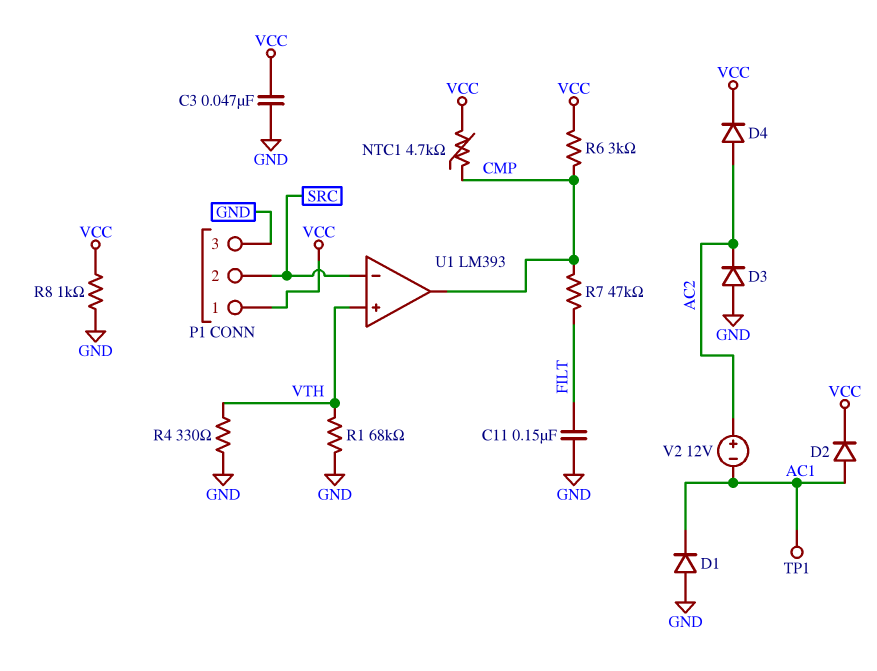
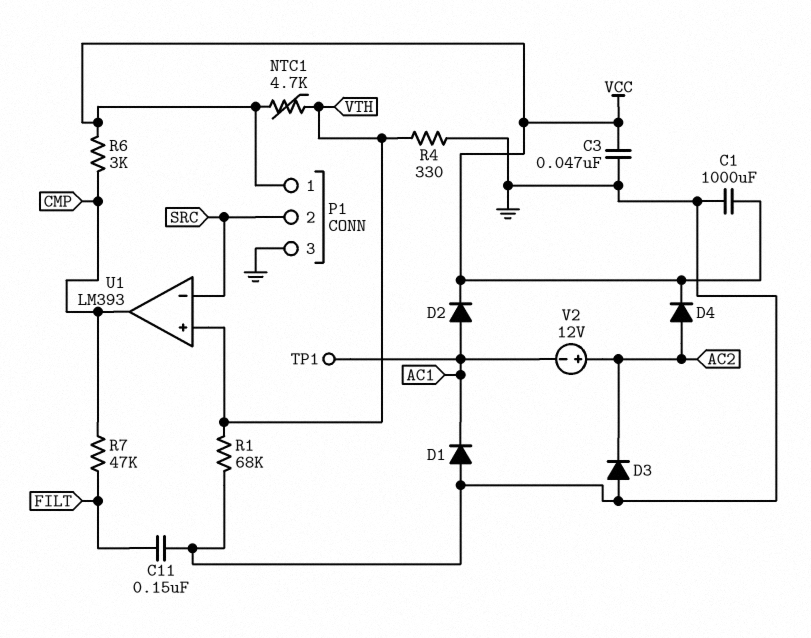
C1: none -> 1000uF (GND, VCC)
NTC1: 4.7k (CMP, VCC) -> 4.7k (VCC, VTH)
R8: 1k (GND, VCC) -> none

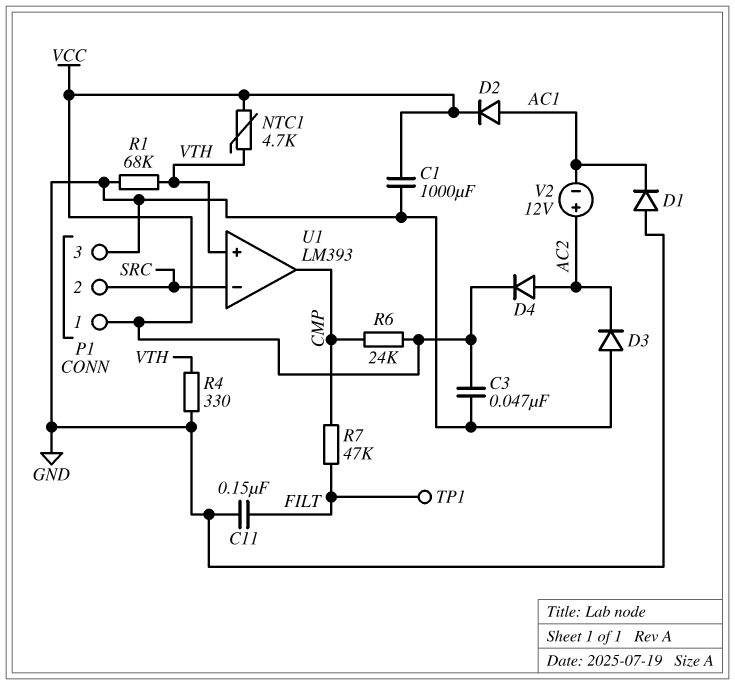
R6: 3k (CMP, VCC) -> 24k (CMP, VCC)
TP1: test point (AC1) -> test point (FILT)

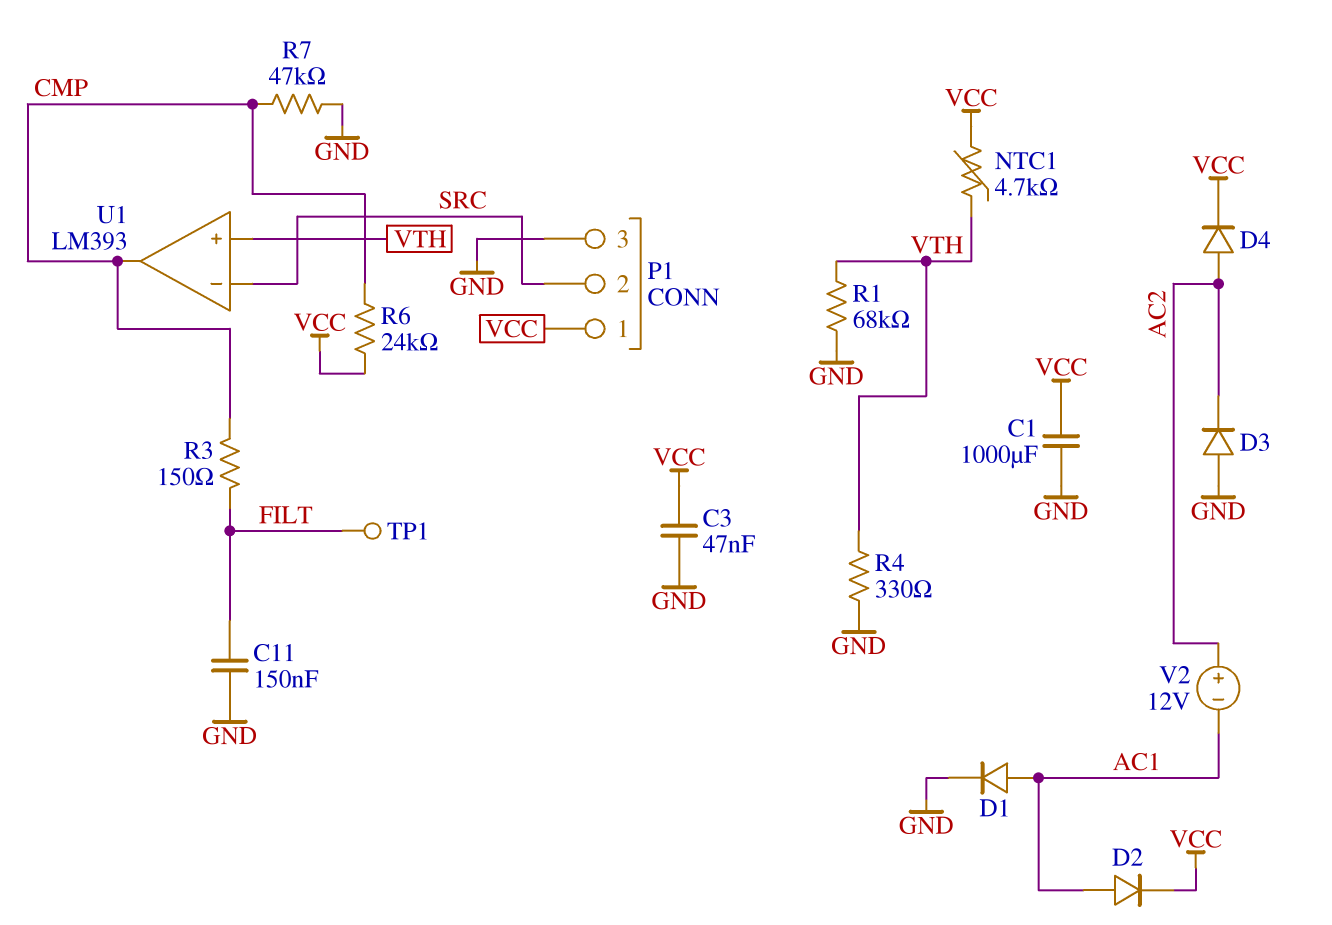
D1: diode (A GND, K AC1) -> diode (A AC1, K GND)
R3: none -> 150 (CMP, FILT)
R7: 47k (CMP, FILT) -> 47k (CMP, GND)

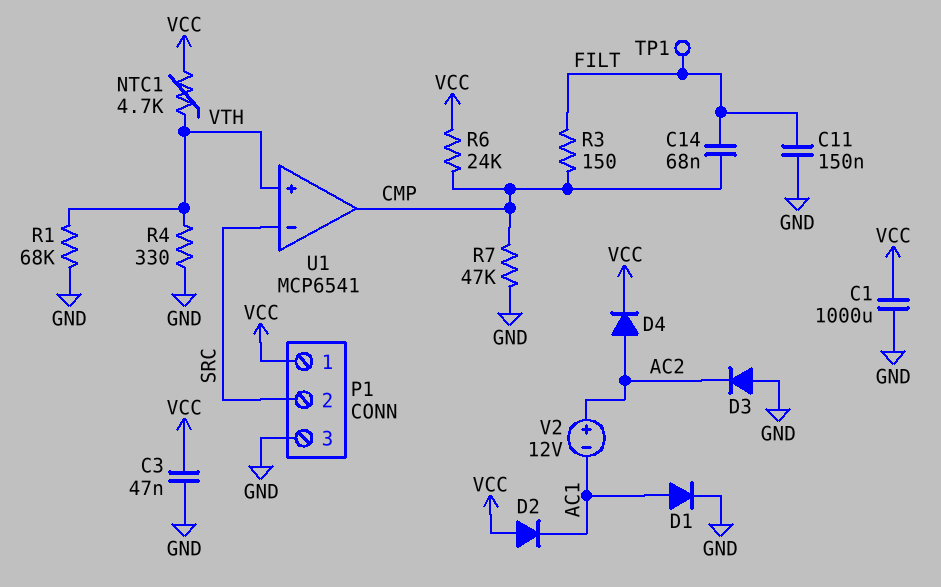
C14: none -> 68nF (CMP, FILT)
D2: diode (A AC1, K VCC) -> diode (A VCC, K AC1)
U1: LM393 -> MCP6541

